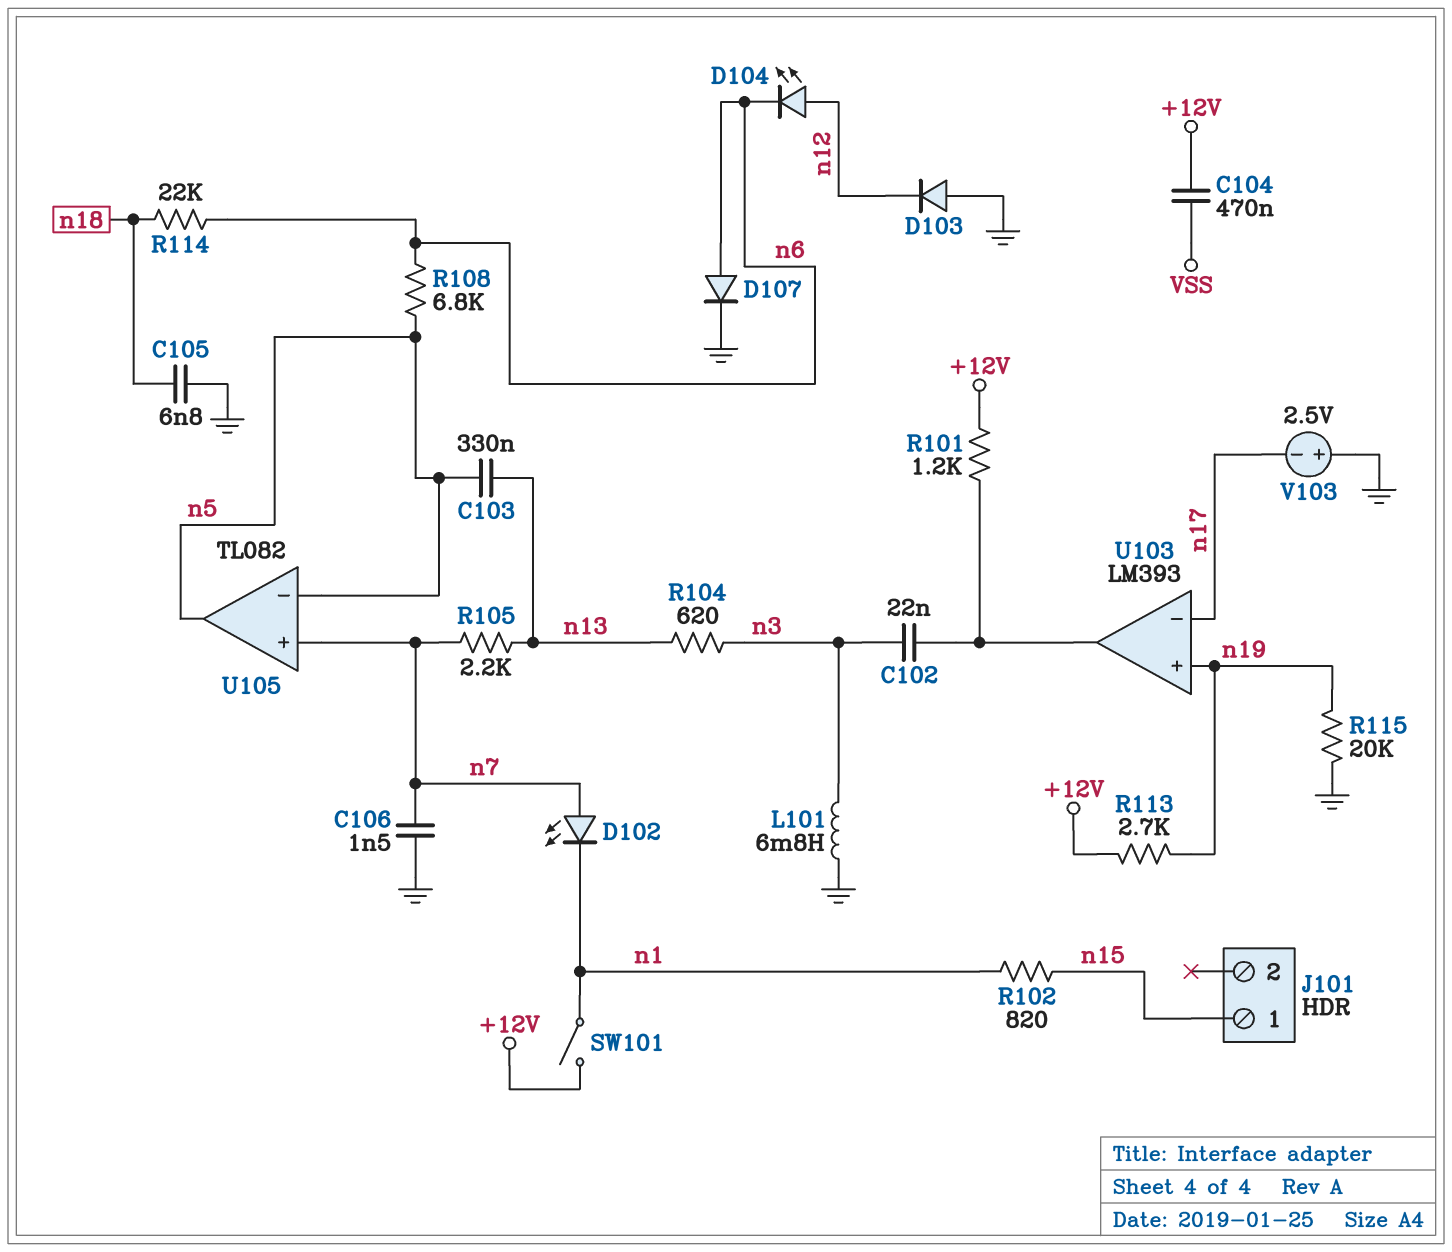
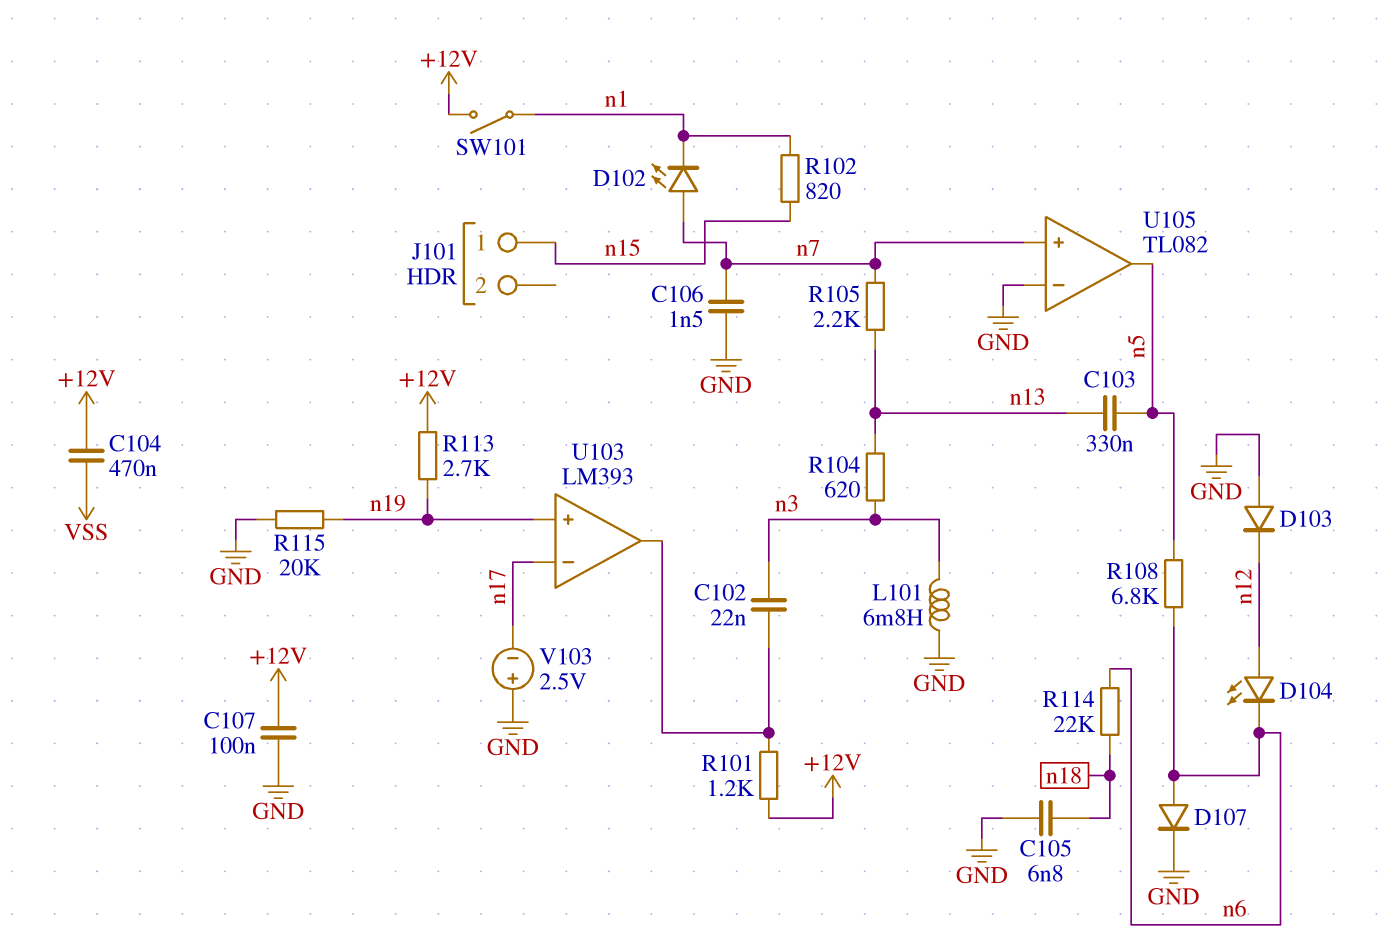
C107: none -> 100nF (+12V, GND)
U105 pin in-: n5 -> GND

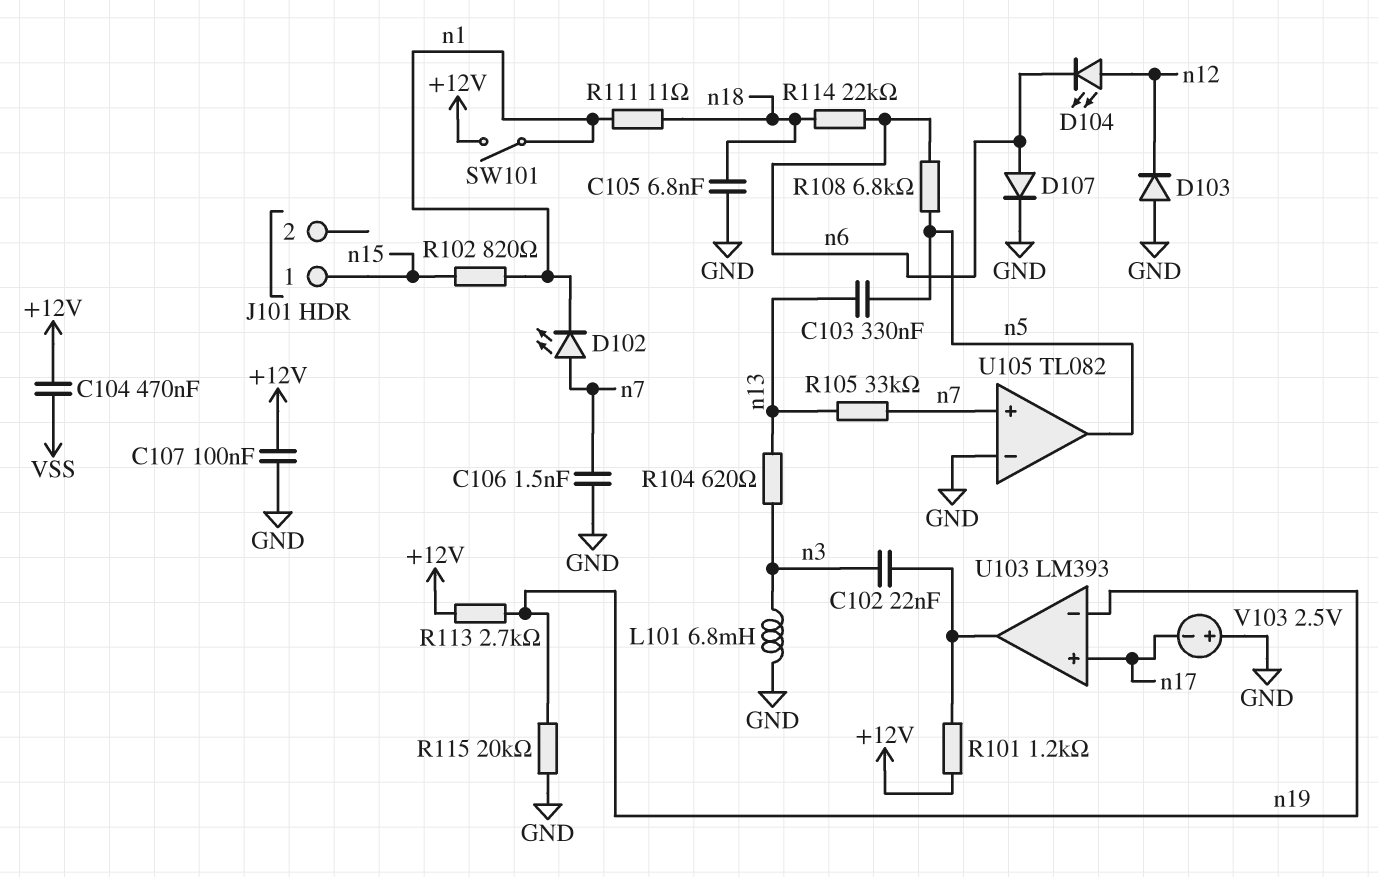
R105: 2.2k (n7, n13) -> 33k (n7, n13)
R111: none -> 11 (n1, n18)
U103 pin in+: n19 -> n17
U103 pin in-: n17 -> n19

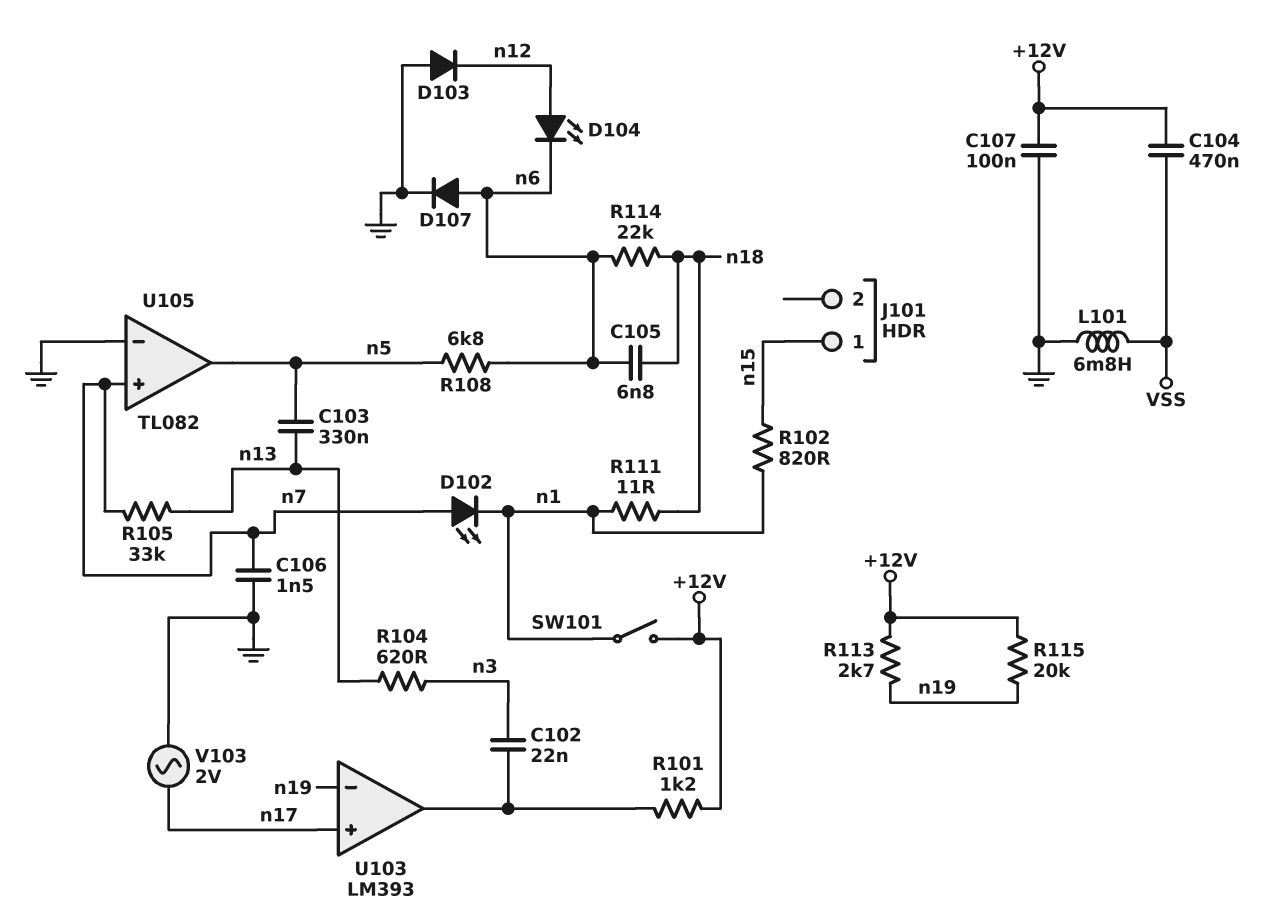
C105: 6.8nF (GND, n18) -> 6.8nF (n6, n18)
L101: 6.8mH (GND, n3) -> 6.8mH (GND, VSS)
R115: 20k (GND, n19) -> 20k (+12V, n19)
V103: 2.5V (plus GND, minus n17) -> AC 2V (GND, n17)

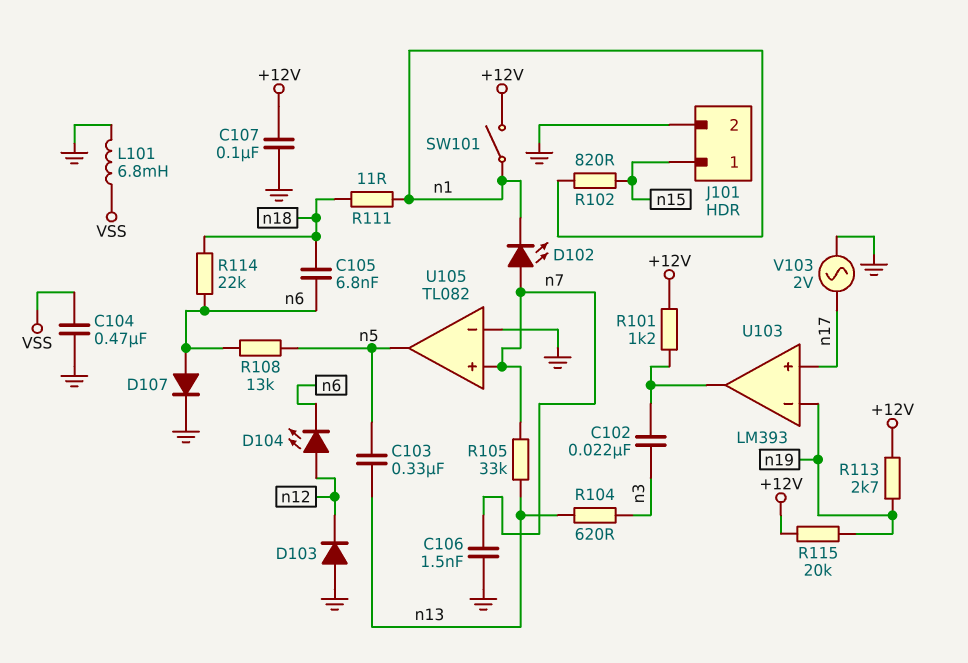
C104: 470nF (+12V, VSS) -> 470nF (GND, VSS)
J101 pin 2: none -> GND
R108: 6.8k (n5, n6) -> 13k (n5, n6)

